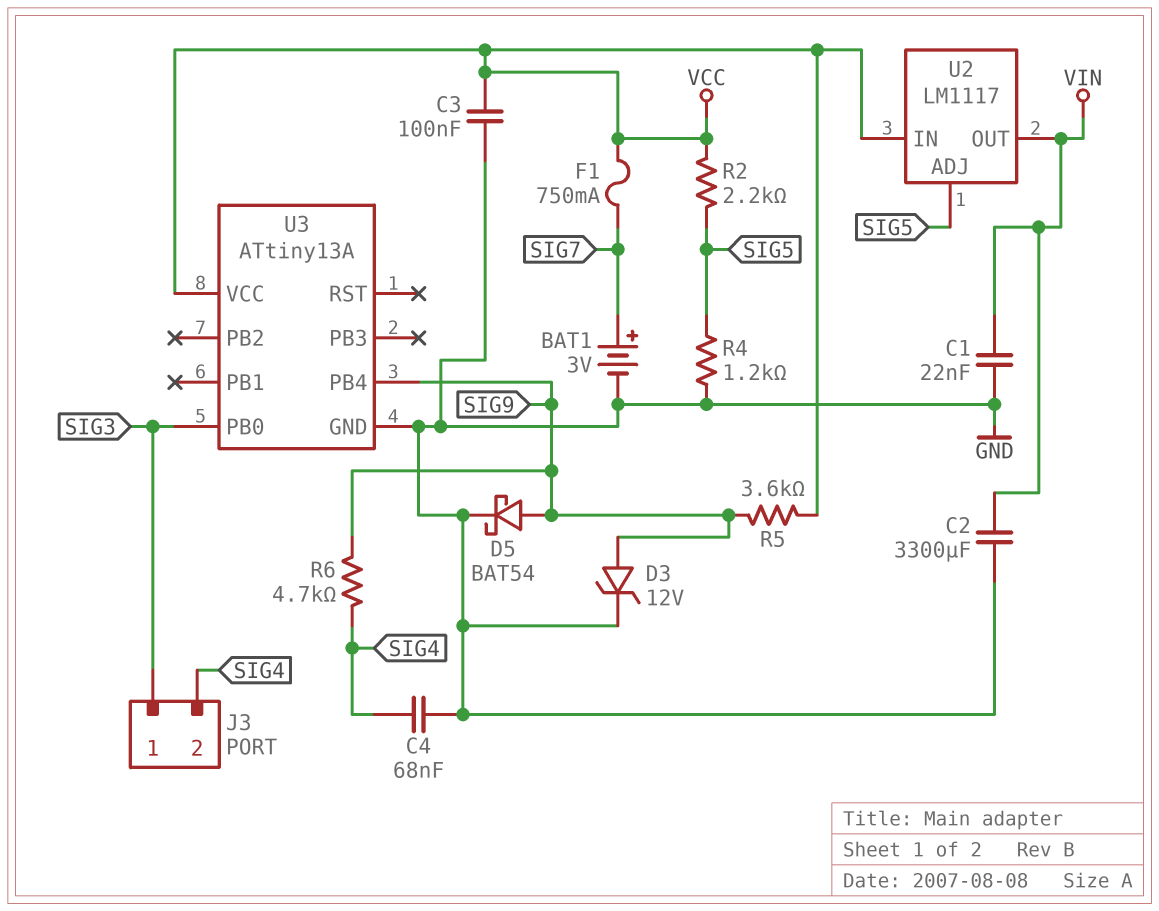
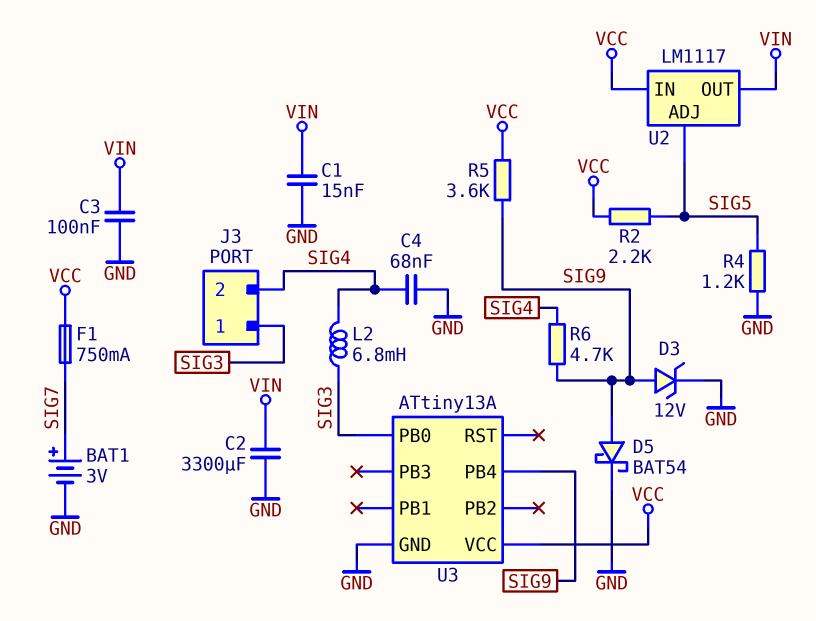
C1: 22nF (GND, VIN) -> 15nF (GND, VIN)
C3: 100nF (GND, VCC) -> 100nF (GND, VIN)
L2: none -> 6.8mH (SIG3, SIG4)

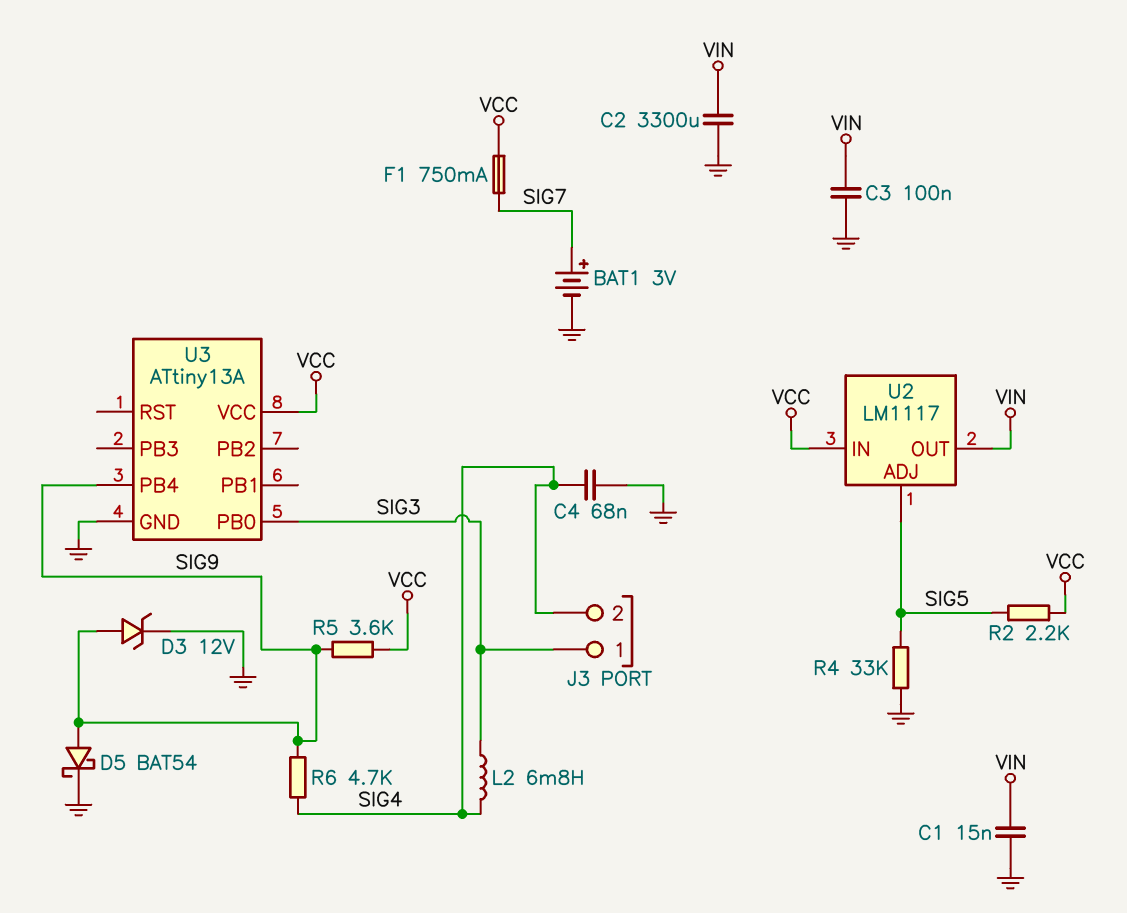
R4: 1.2k (GND, SIG5) -> 33k (GND, SIG5)

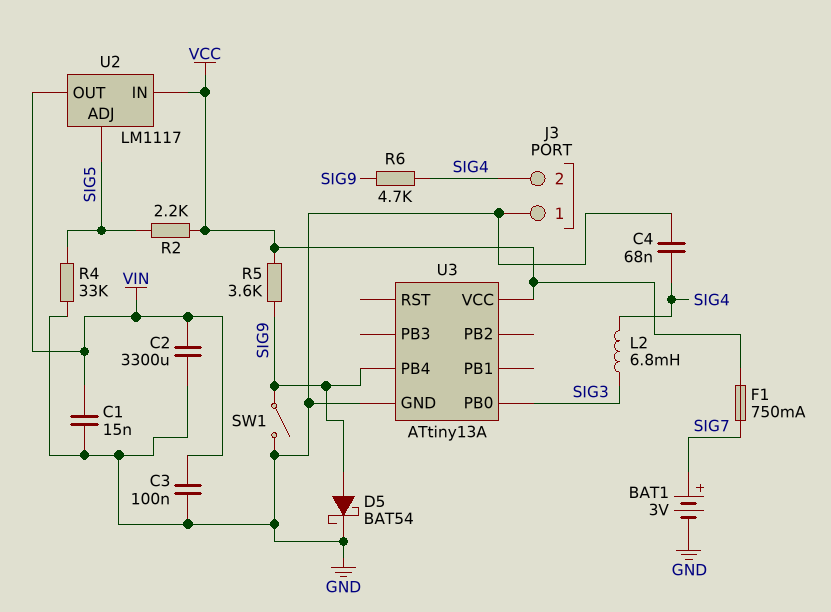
D3: zener 12V (A SIG9, K GND) -> none
J3 pin 1: SIG3 -> GND
SW1: none -> switch (GND, SIG9)

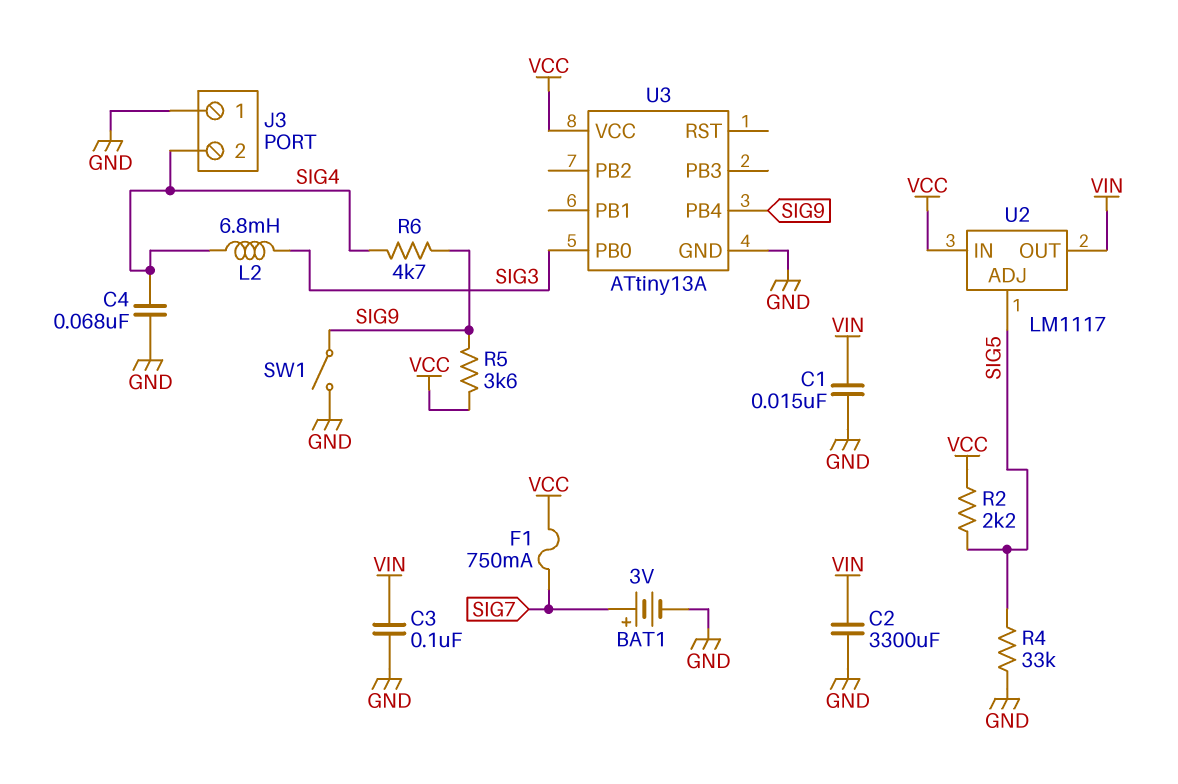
D5: schottky BAT54 (A SIG9, K GND) -> none

